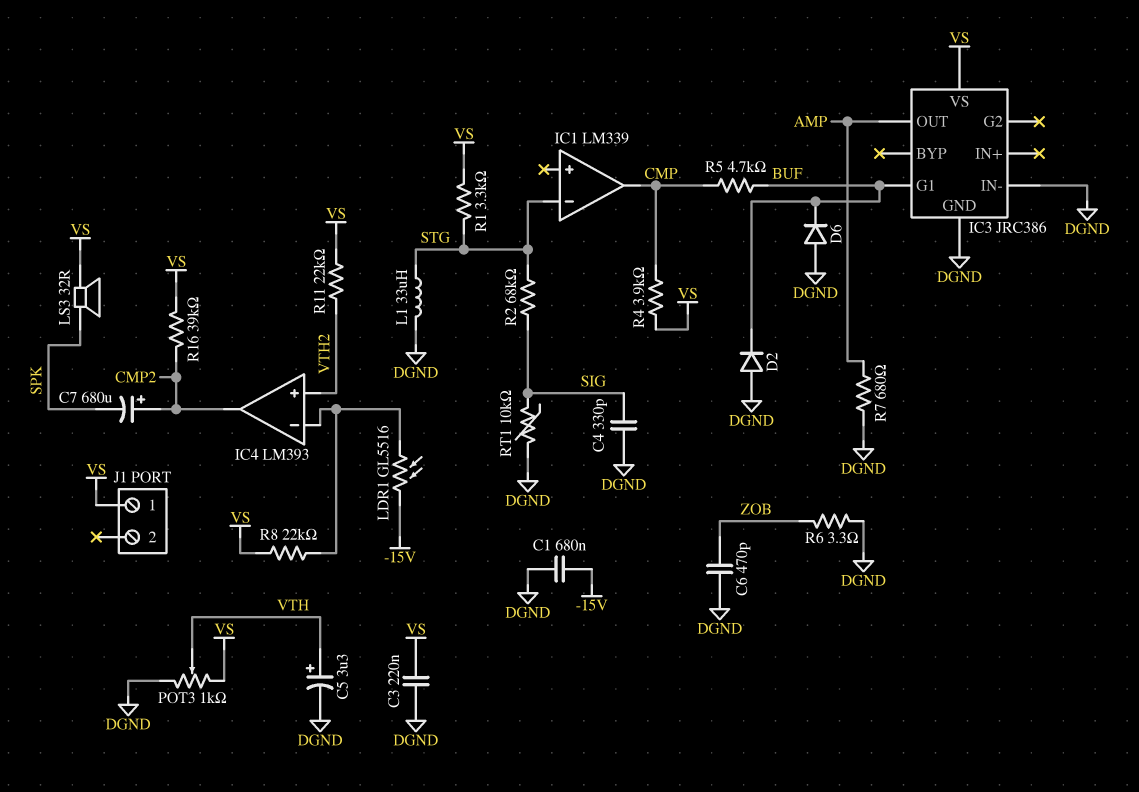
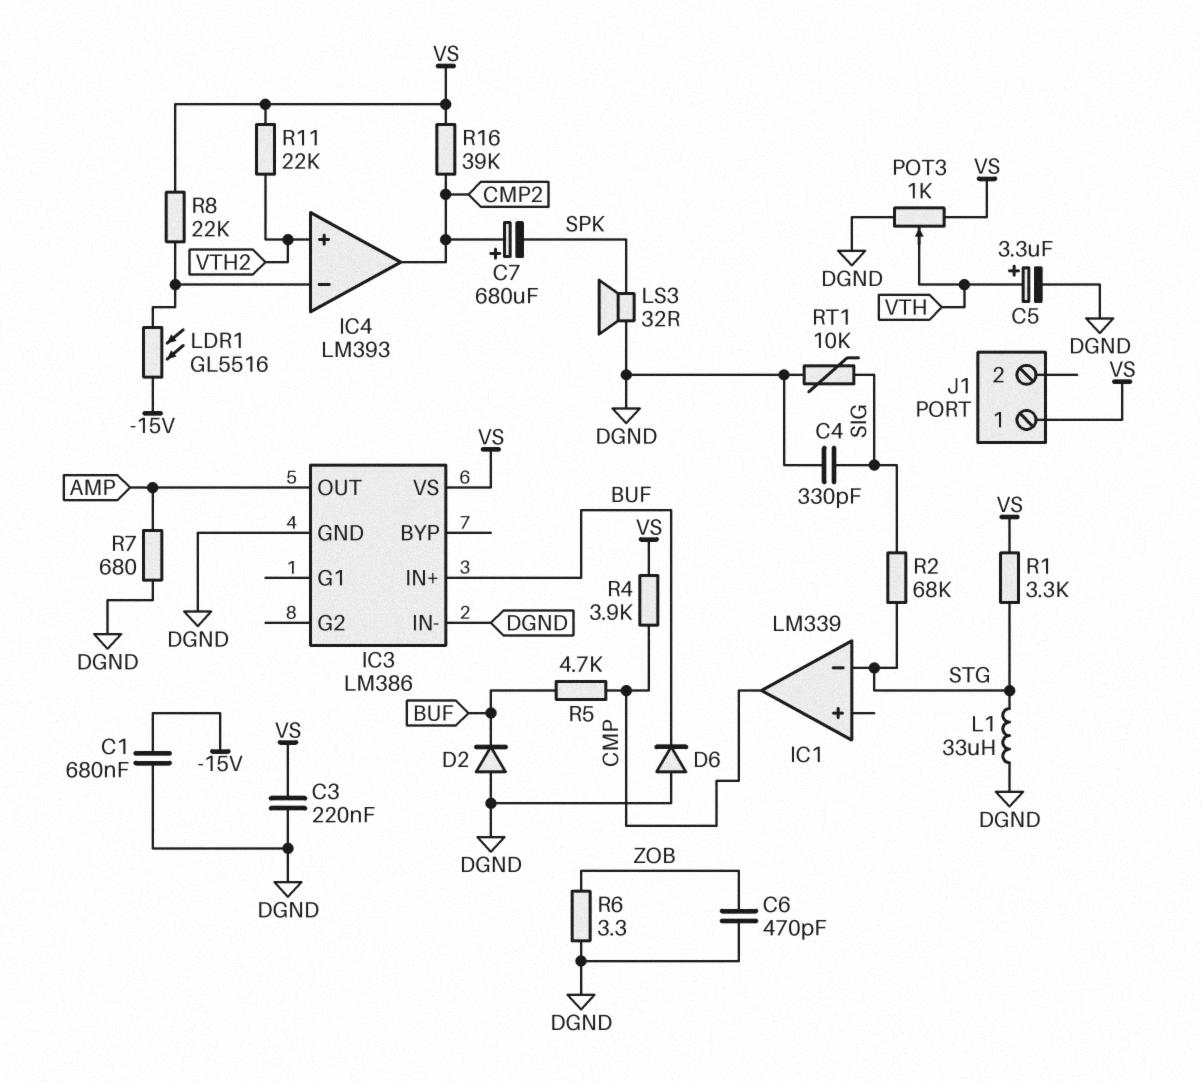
IC3: JRC386 -> LM386
IC3 pin G1: BUF -> none
IC3 pin IN+: none -> BUF
LS3: speaker 32R (SPK, VS) -> speaker 32R (DGND, SPK)

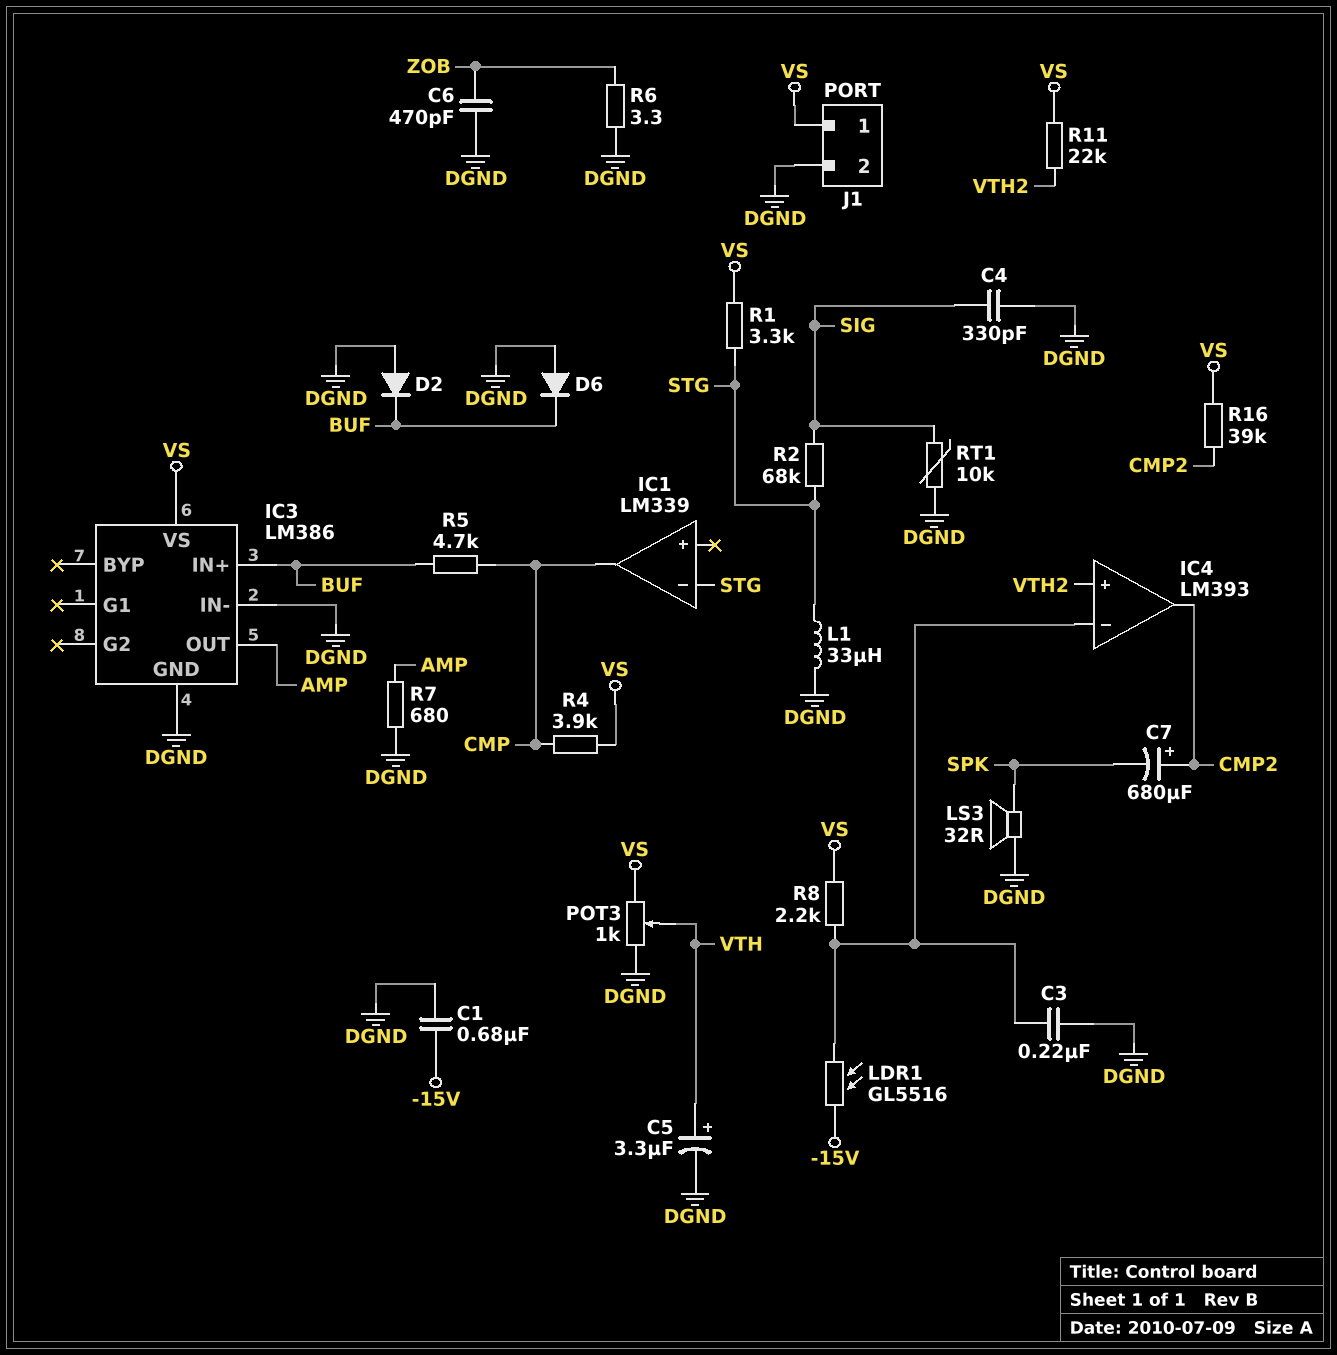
C3: 220nF (DGND, VS) -> 220nF (DGND, IC4/in-)
J1 pin 2: none -> DGND
R8: 22k (IC4/in-, VS) -> 2.2k (IC4/in-, VS)

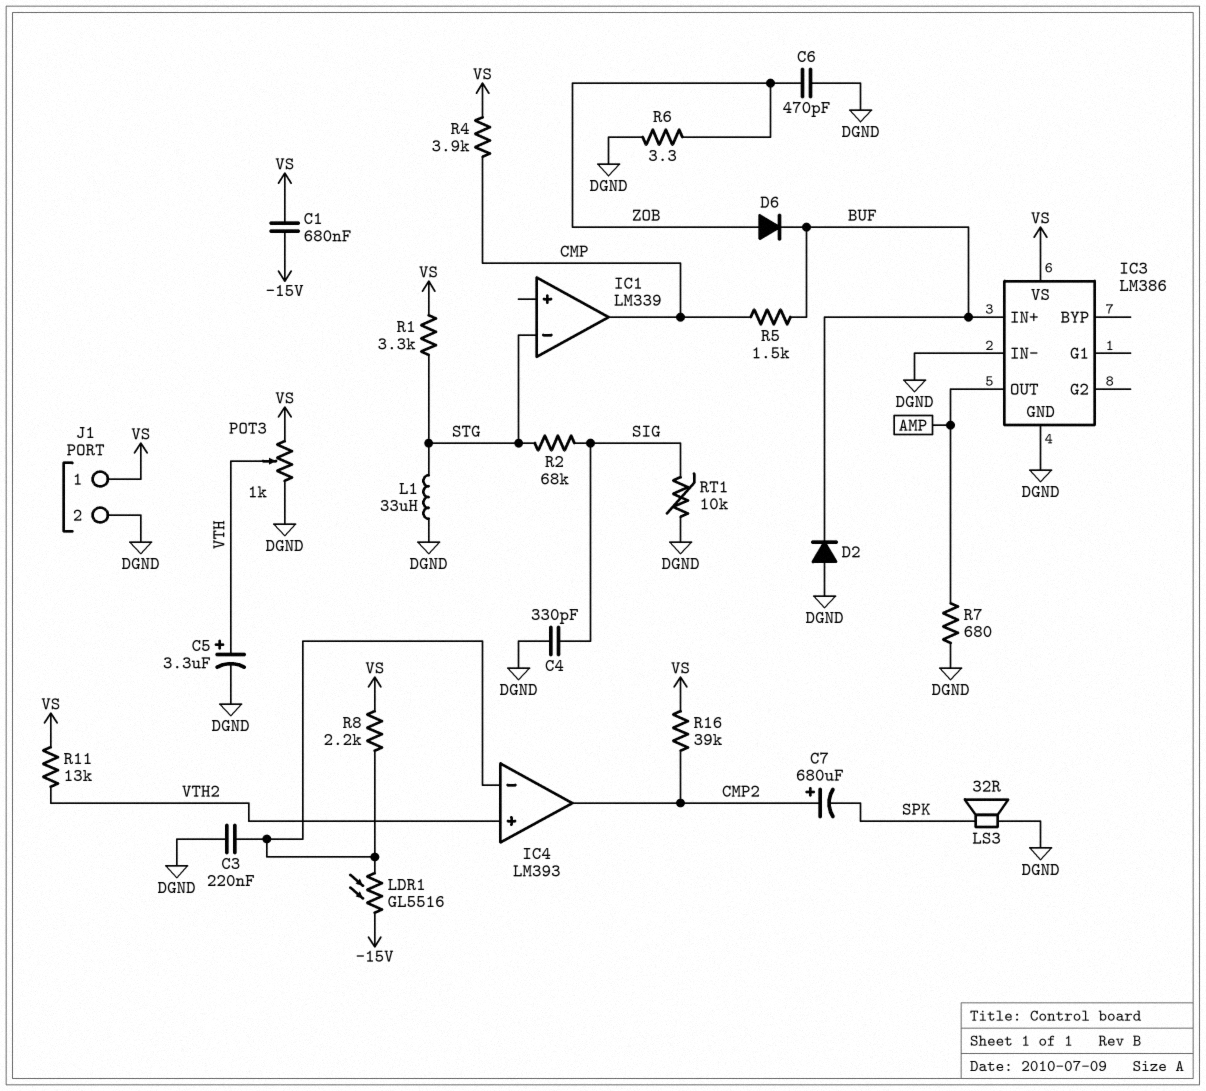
C1: 680nF (-15V, DGND) -> 680nF (-15V, VS)
D6: diode (A DGND, K BUF) -> diode (A ZOB, K BUF)
R5: 4.7k (BUF, CMP) -> 1.5k (BUF, CMP)
R11: 22k (VS, VTH2) -> 13k (VS, VTH2)

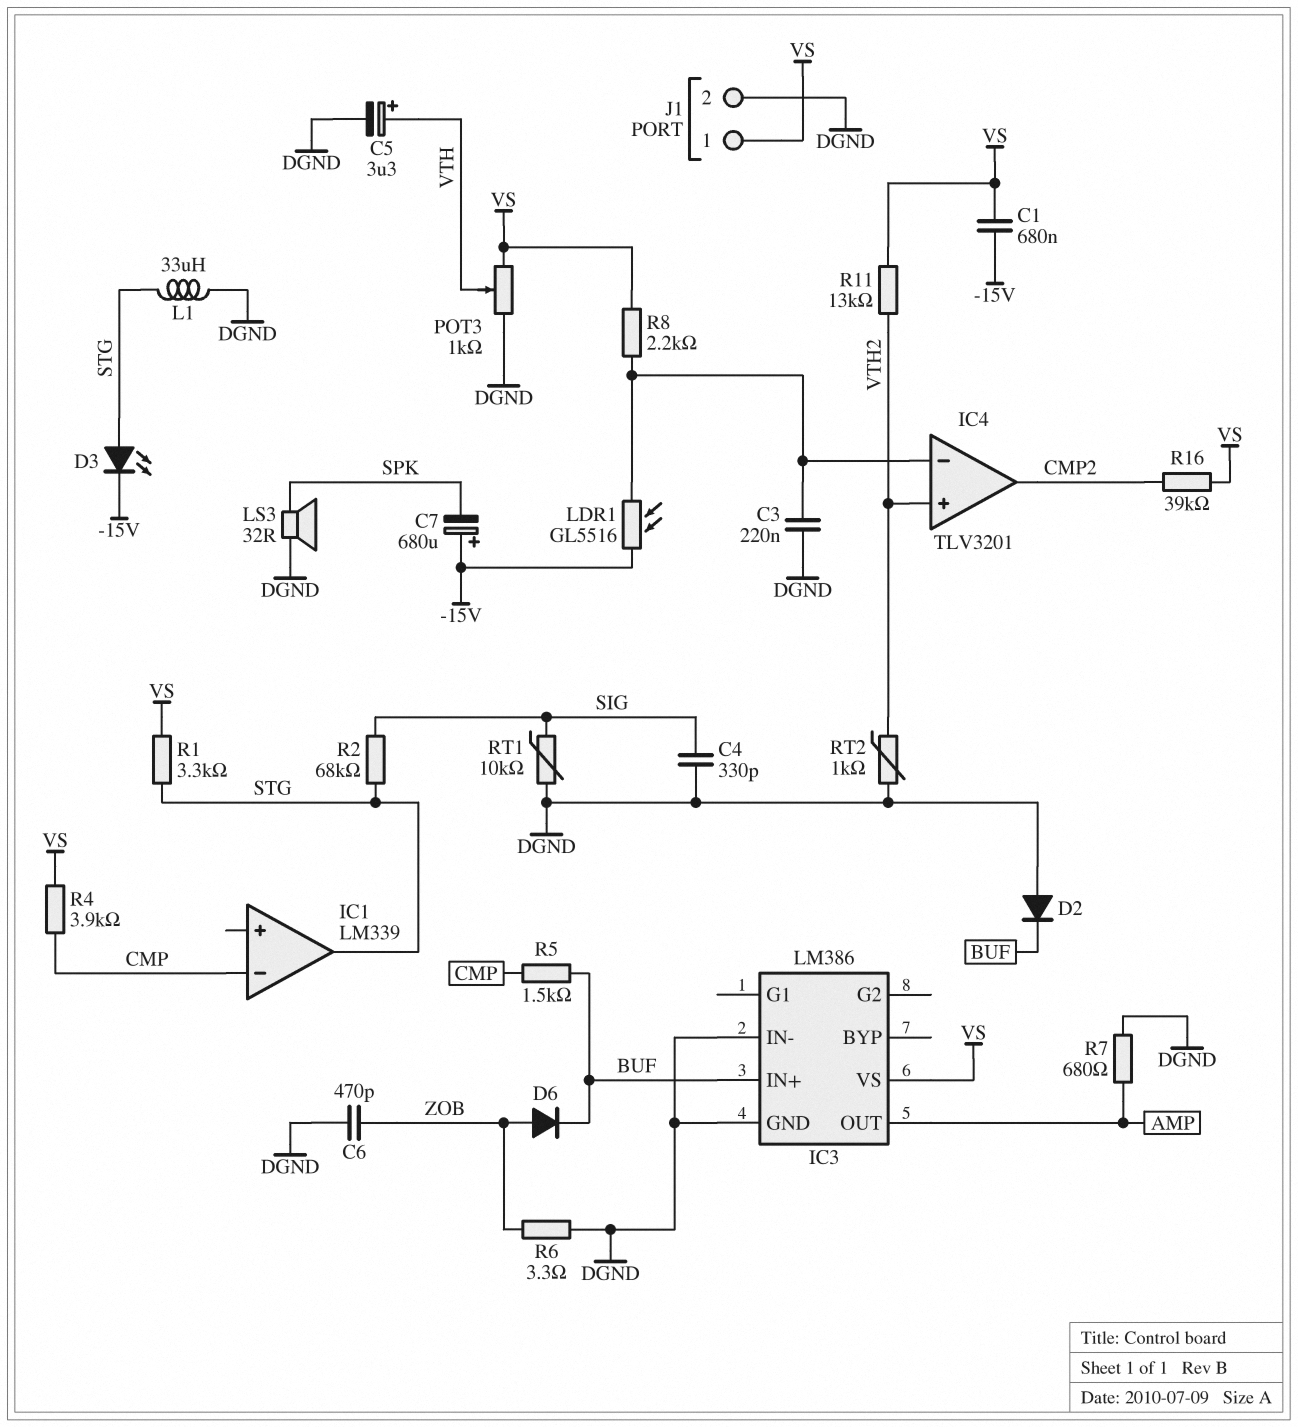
C7: 680uF (plus CMP2, minus SPK) -> 680uF (plus -15V, minus SPK)
D3: none -> LED (A STG, K -15V)
IC1 pin in-: STG -> CMP
IC1 pin out: CMP -> STG
IC4: LM393 -> TLV3201
RT2: none -> 1k (DGND, VTH2)

